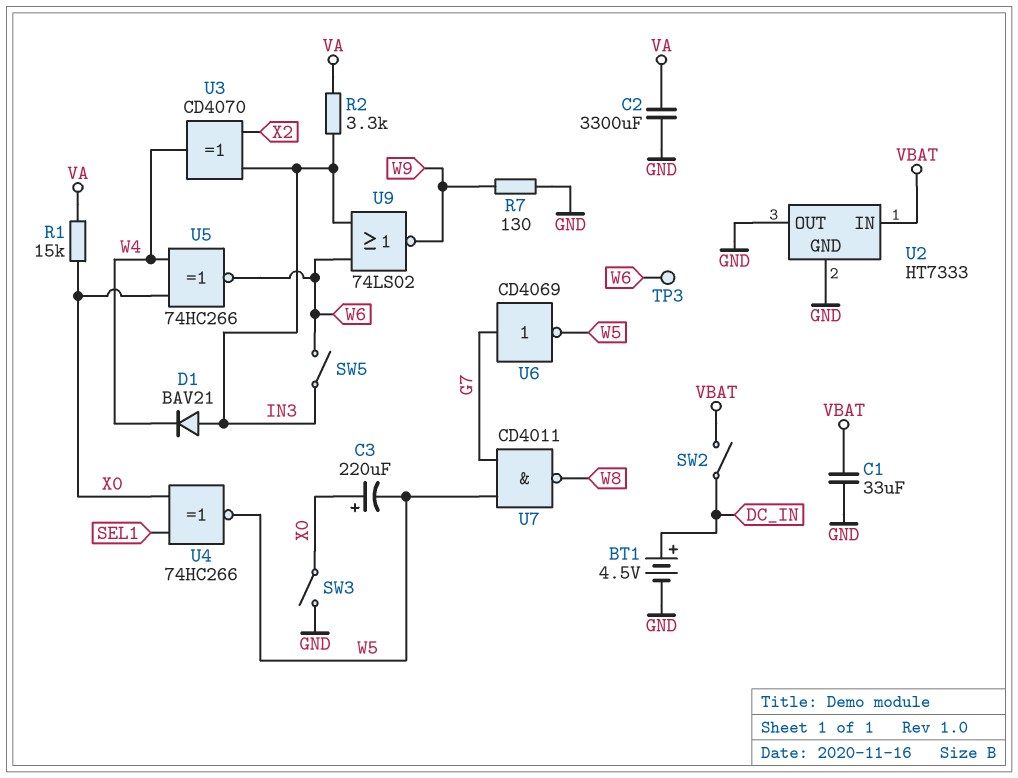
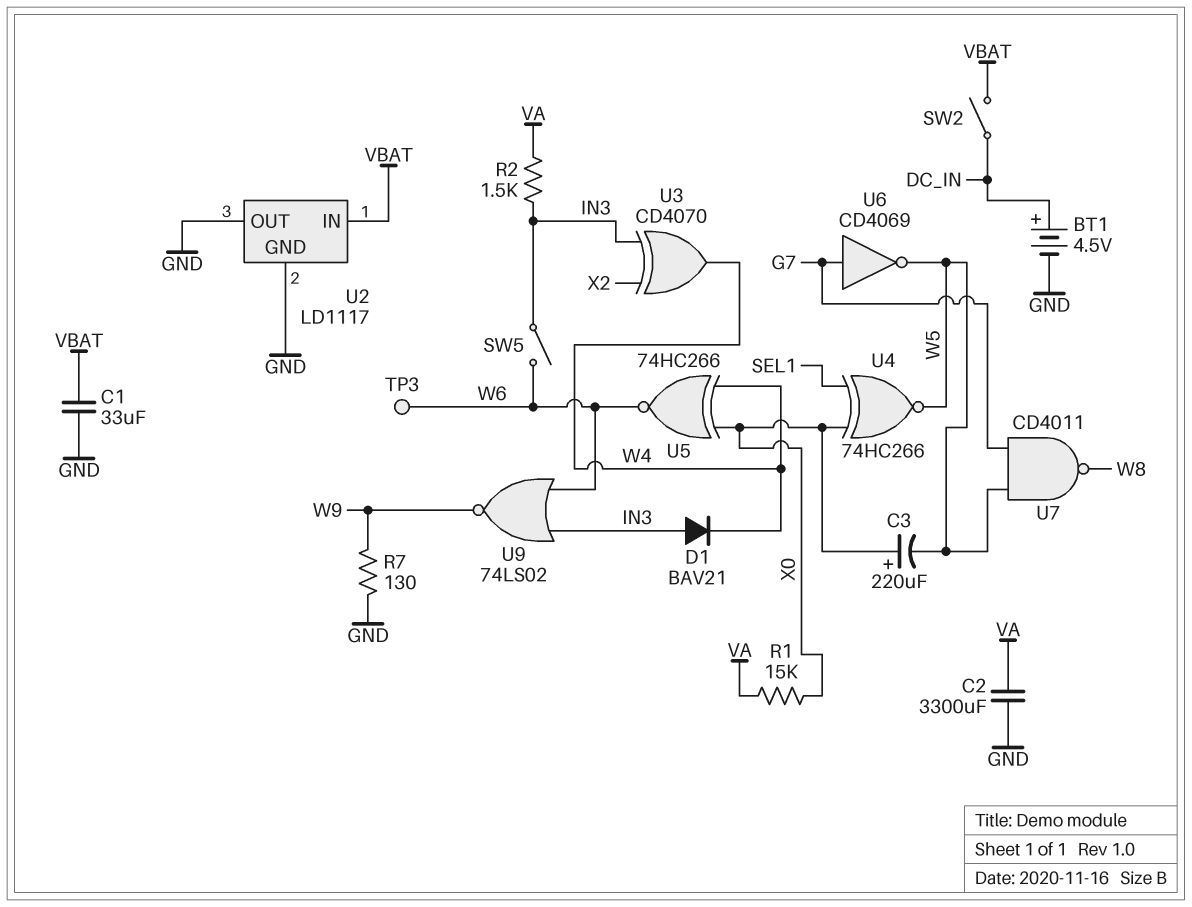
R2: 3.3k (IN3, VA) -> 1.5k (IN3, VA)
SW3: switch (GND, X0) -> none
U2: HT7333 -> LD1117

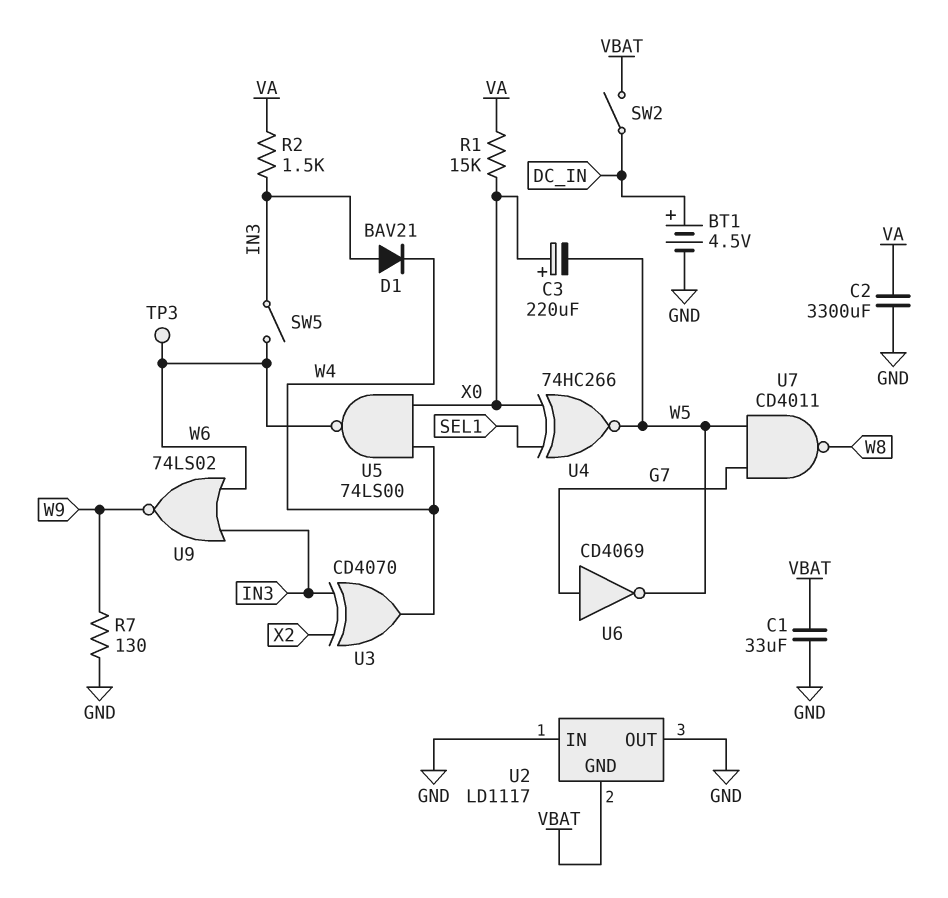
U2 pin GND: GND -> VBAT
U2 pin IN: VBAT -> GND
U5: XNOR 74HC266 (in W4, in X0, out W6) -> NAND 74LS00 (in W4, in X0, out W6)

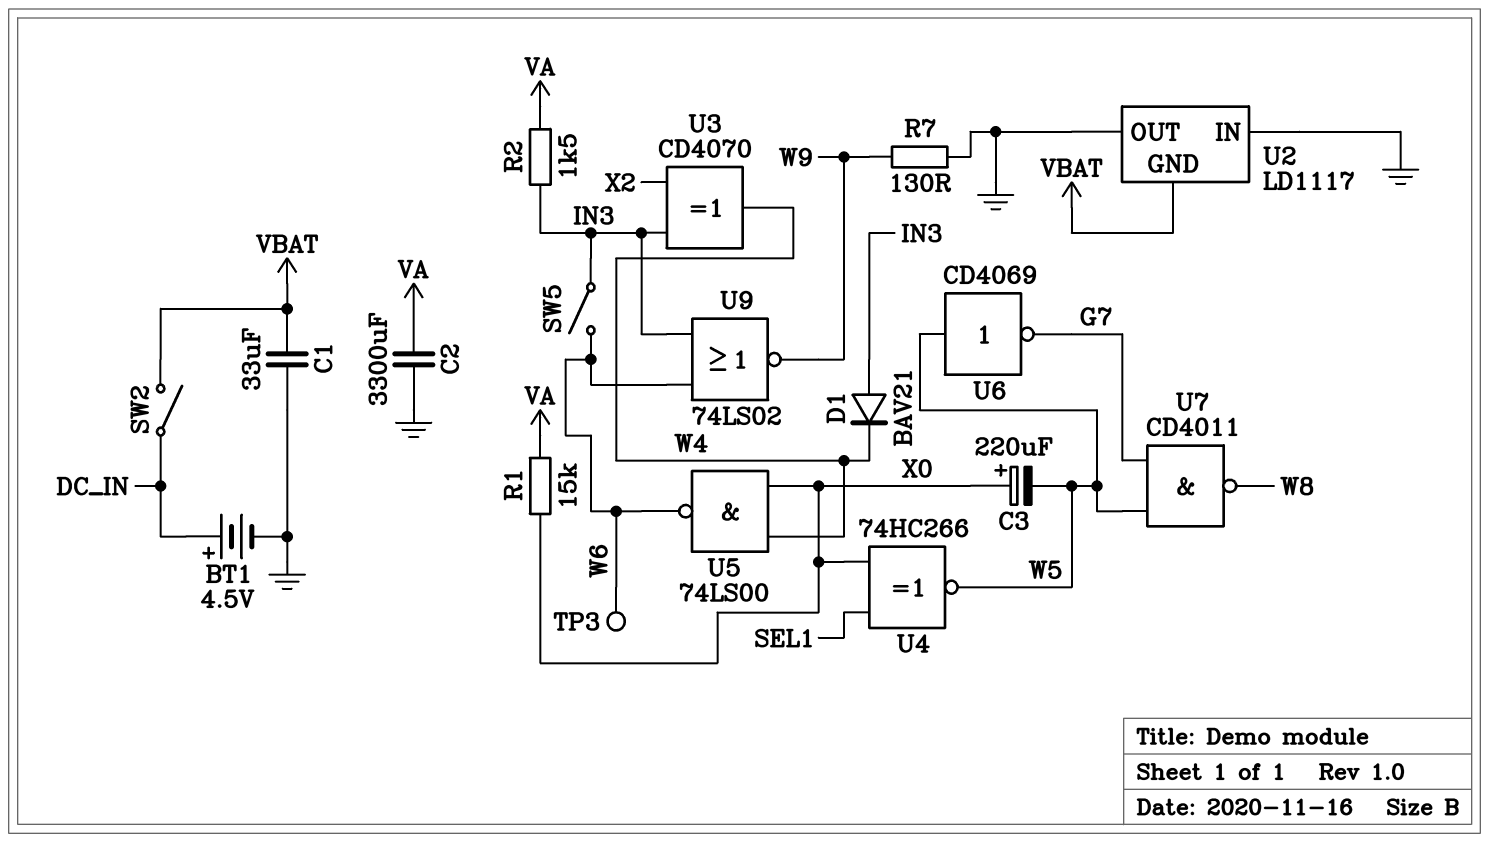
U6: NOT CD4069 (in G7, out W5) -> NOT CD4069 (in W5, out G7)

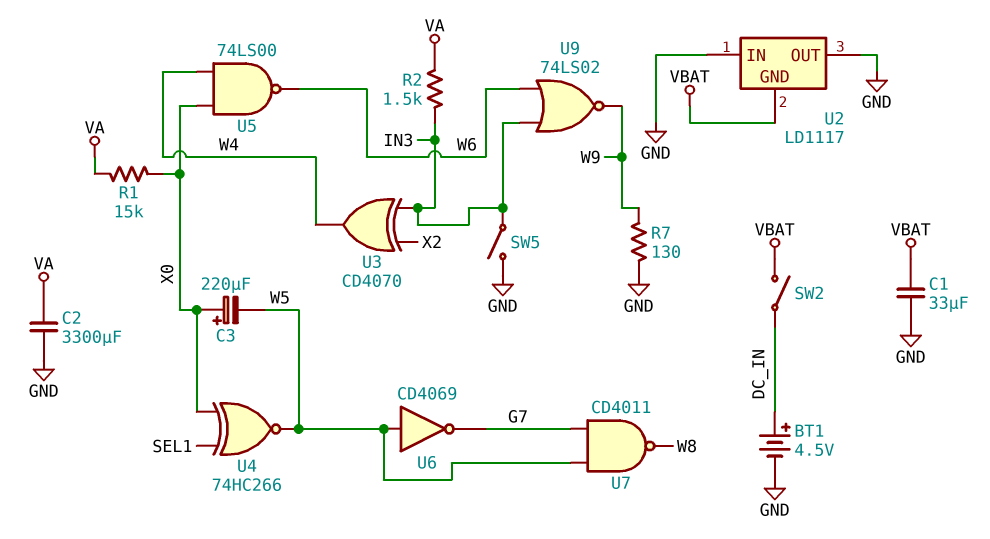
D1: diode BAV21 (A IN3, K W4) -> none
SW5: switch (IN3, W6) -> switch (GND, IN3)
TP3: test point (W6) -> none

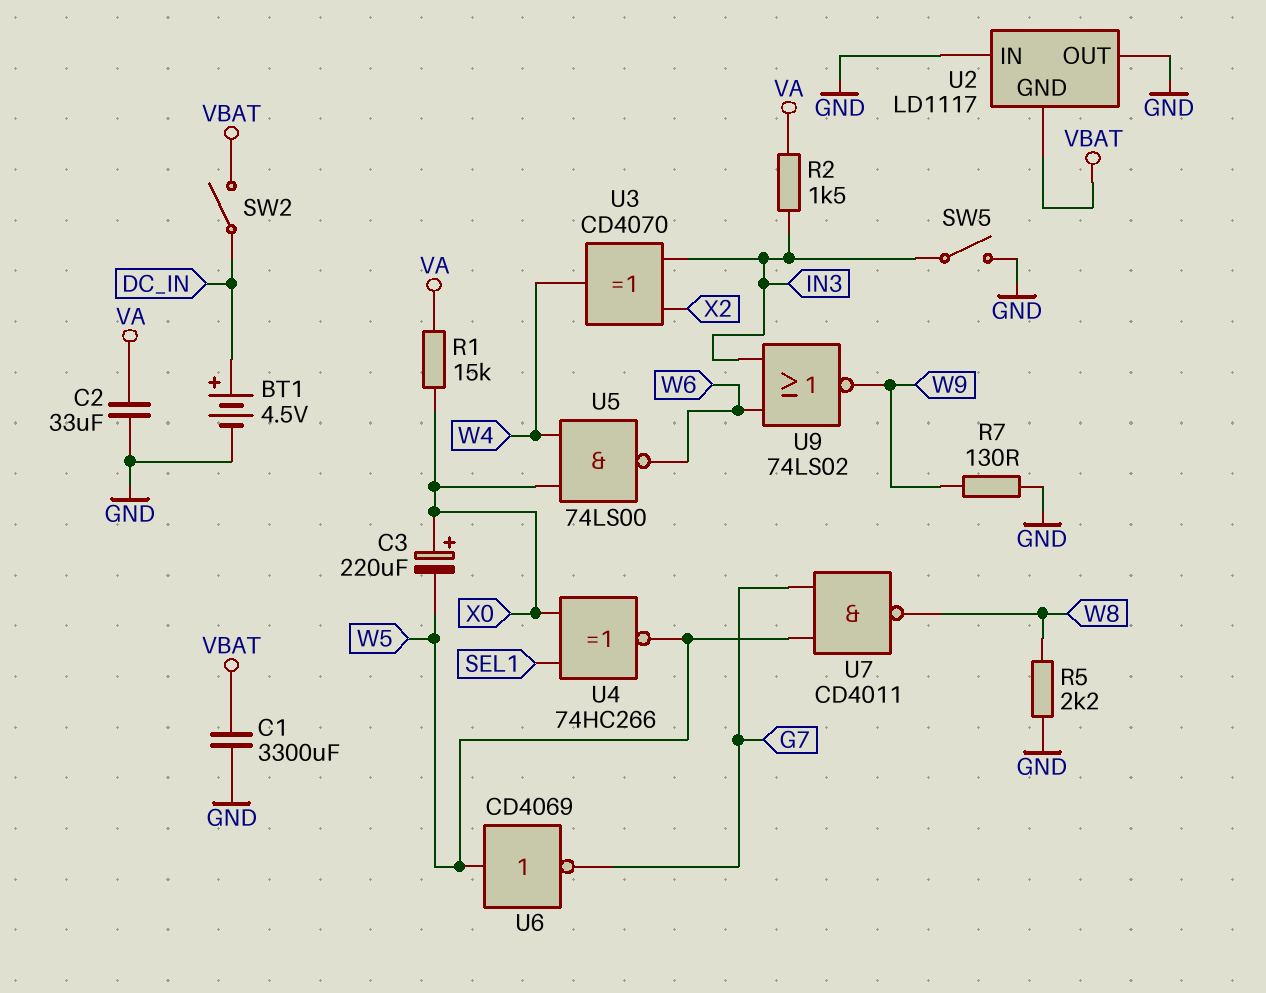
C1: 33uF (GND, VBAT) -> 3300uF (GND, VBAT)
C2: 3300uF (GND, VA) -> 33uF (GND, VA)
R5: none -> 2.2k (GND, W8)

